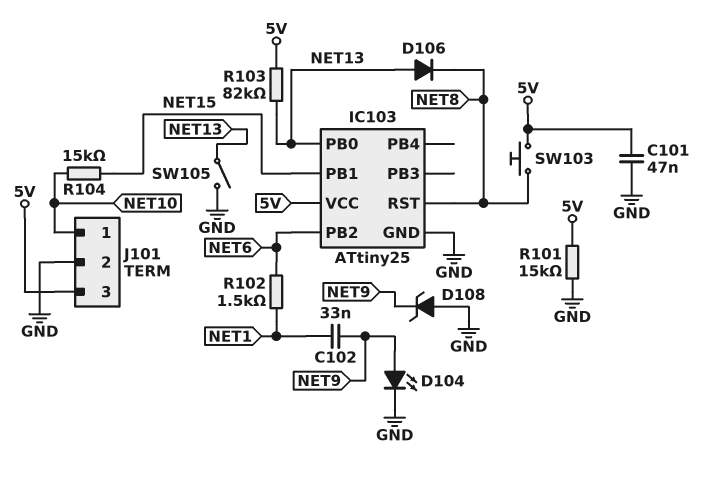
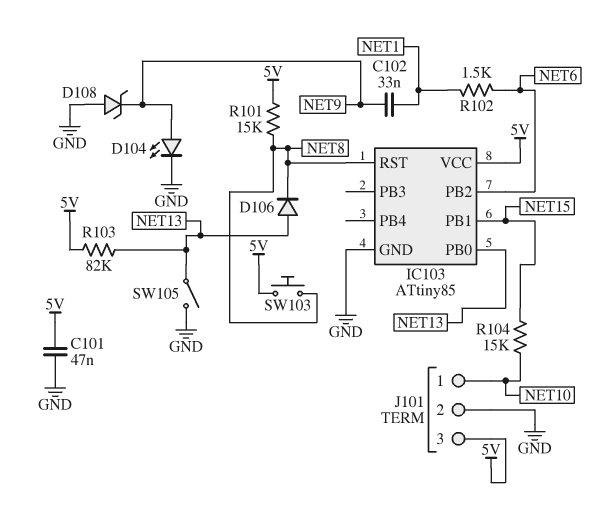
IC103: ATtiny25 -> ATtiny85
R101: 15k (5V, GND) -> 15k (5V, NET8)

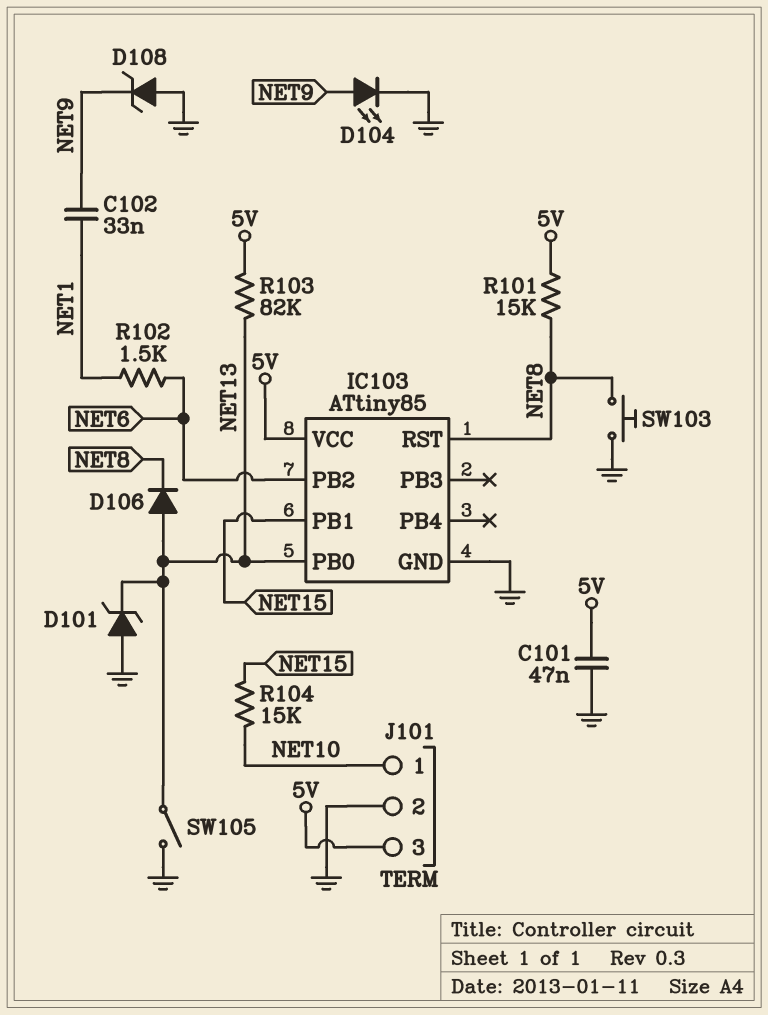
D101: none -> zener (A GND, K NET13)
SW103: button (5V, NET8) -> button (GND, NET8)

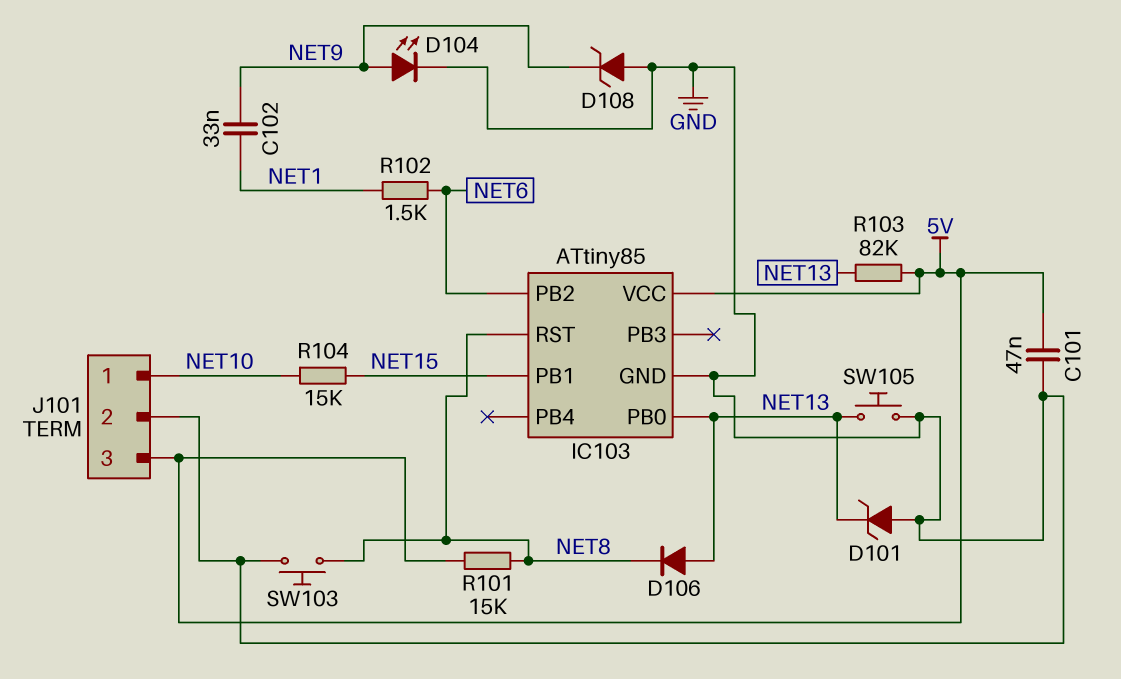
SW105: switch (GND, NET13) -> button (GND, NET13)

